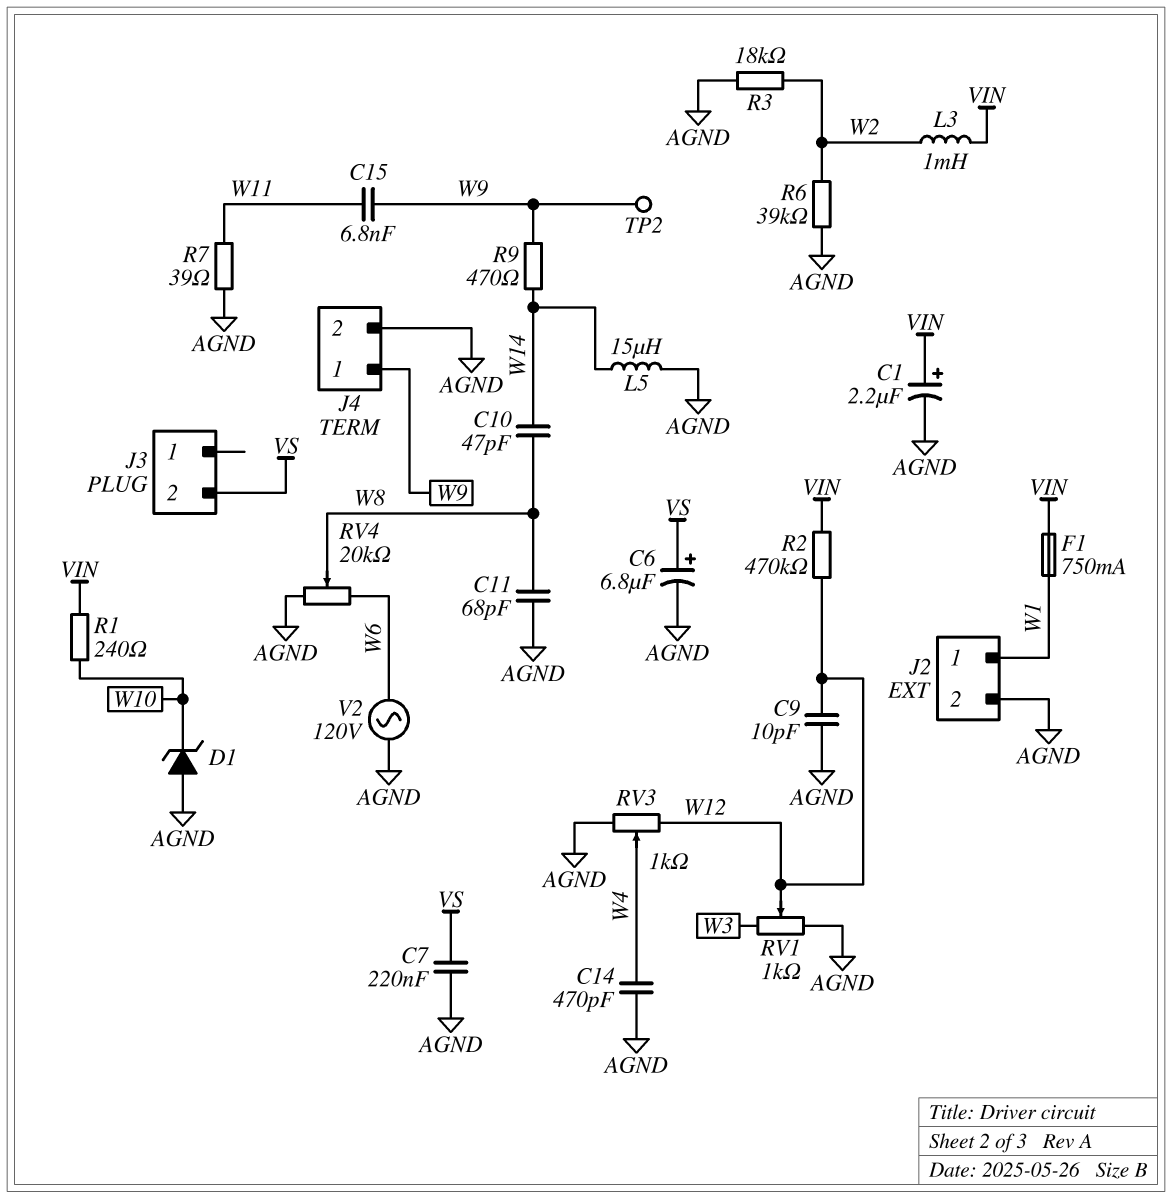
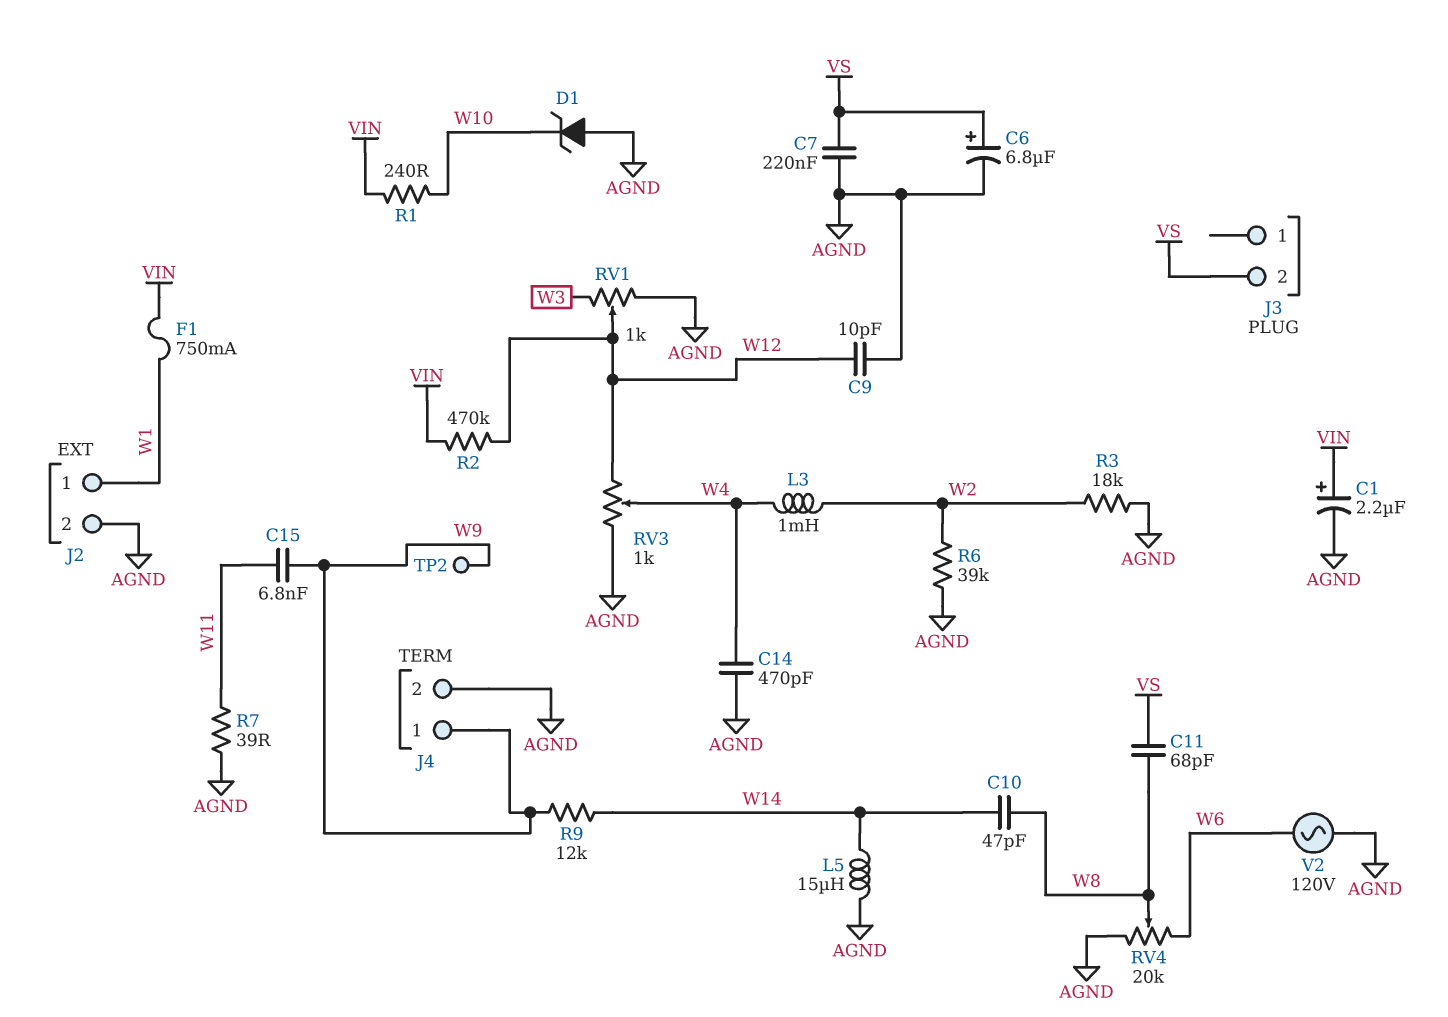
C11: 68pF (AGND, W8) -> 68pF (VS, W8)
L3: 1mH (VIN, W2) -> 1mH (W2, W4)
R9: 470 (W9, W14) -> 12k (W9, W14)

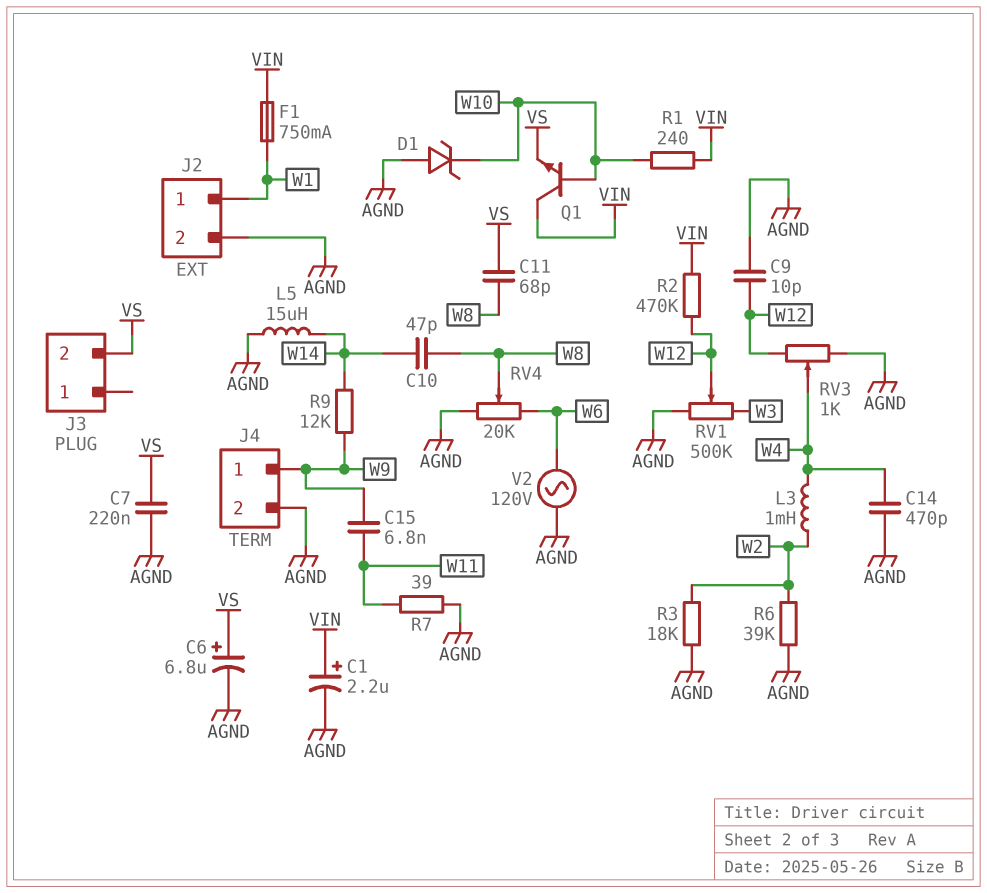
Q1: none -> NPN (B W10, C VIN, E VS)
RV1: 1k (AGND, W3, wiper W12) -> 500k (AGND, W3, wiper W12)
TP2: test point (W9) -> none

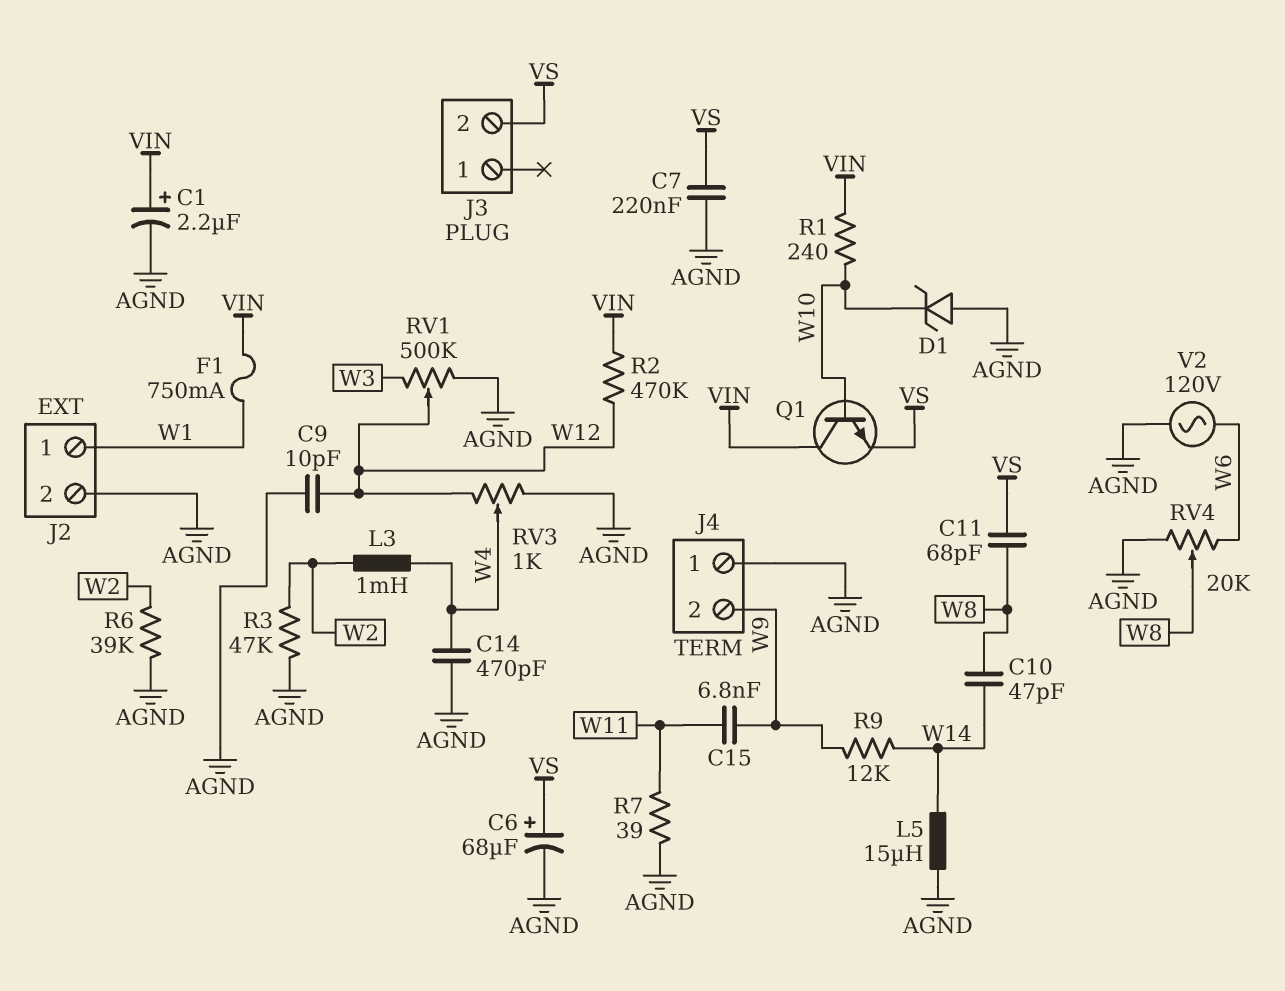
C6: 6.8uF (plus VS, minus AGND) -> 68uF (plus VS, minus AGND)
J4 pin 1: W9 -> AGND
J4 pin 2: AGND -> W9
R3: 18k (AGND, W2) -> 47k (AGND, W2)

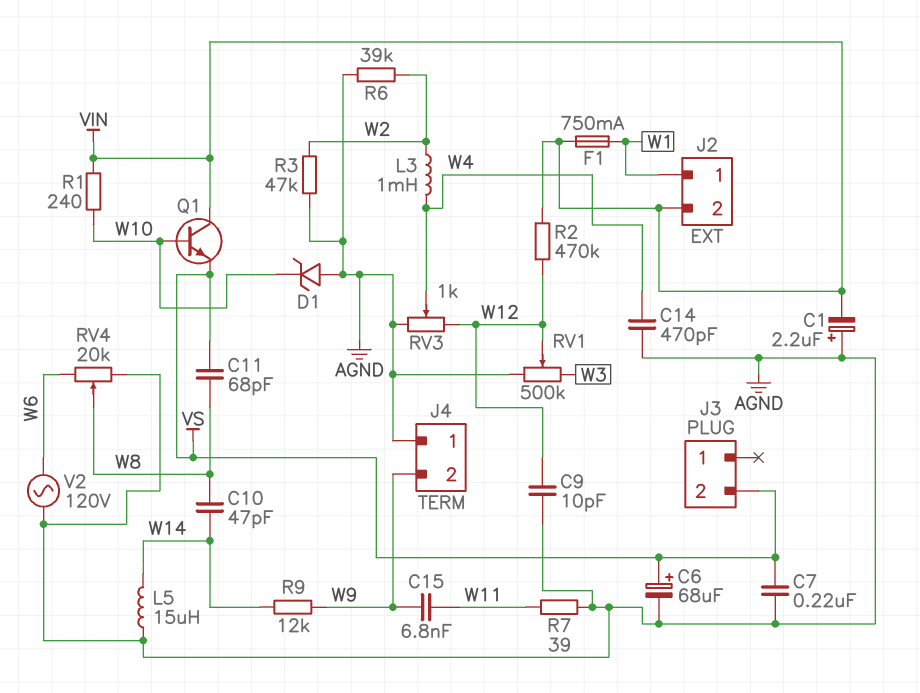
C1: 2.2uF (plus VIN, minus AGND) -> 2.2uF (plus AGND, minus VIN)
J2 pin 2: AGND -> VIN

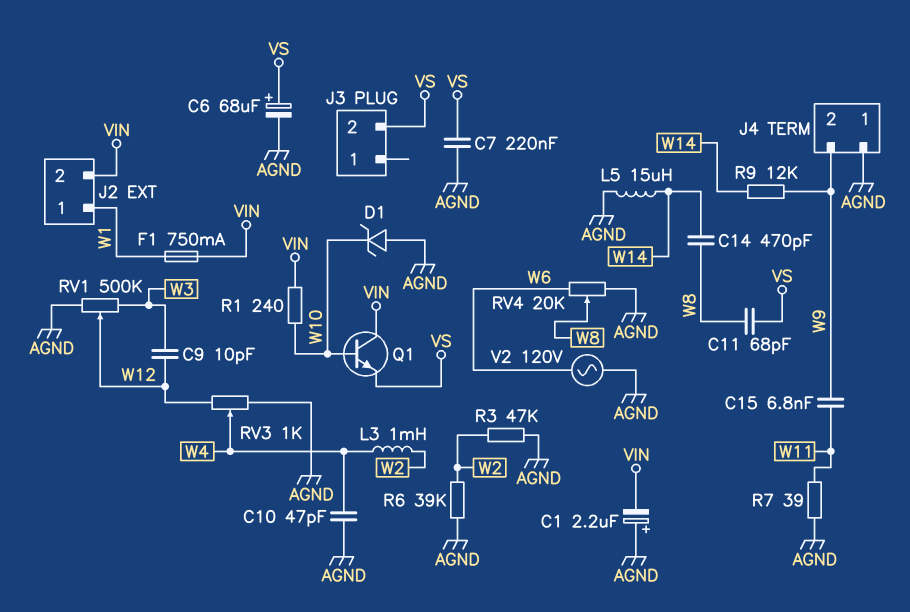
C9: 10pF (AGND, W12) -> 10pF (W3, W12)
C10: 47pF (W8, W14) -> 47pF (AGND, W4)
C14: 470pF (AGND, W4) -> 470pF (W8, W14)
R2: 470k (VIN, W12) -> none

